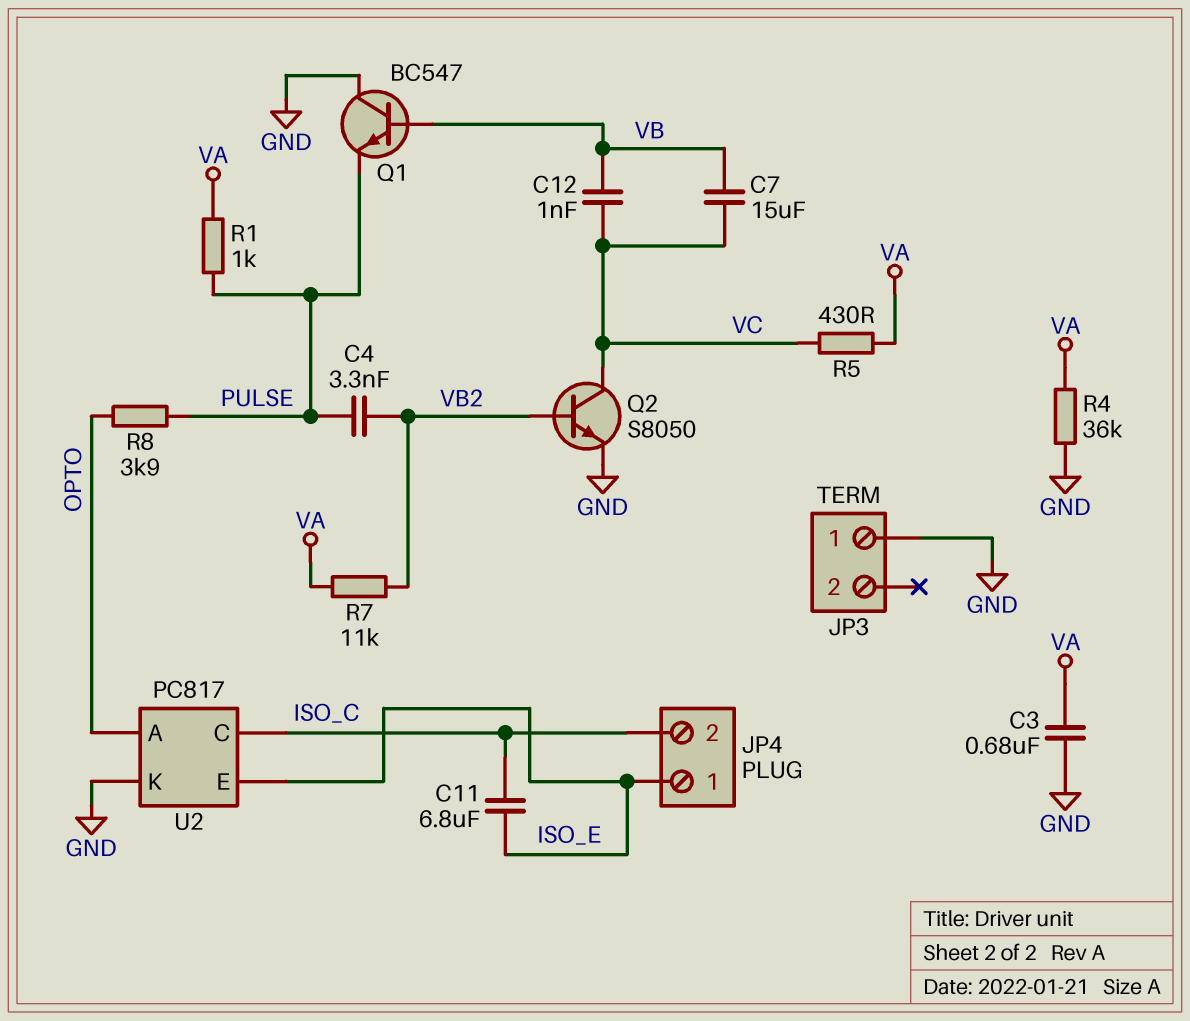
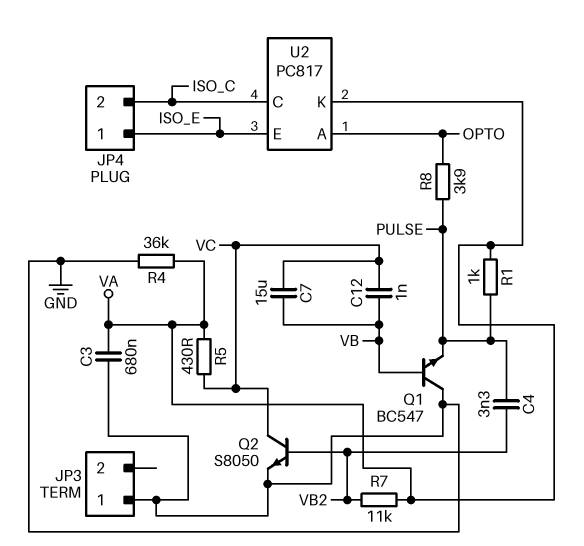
C11: 6.8uF (ISO_C, ISO_E) -> none
U2 pin K: GND -> VA

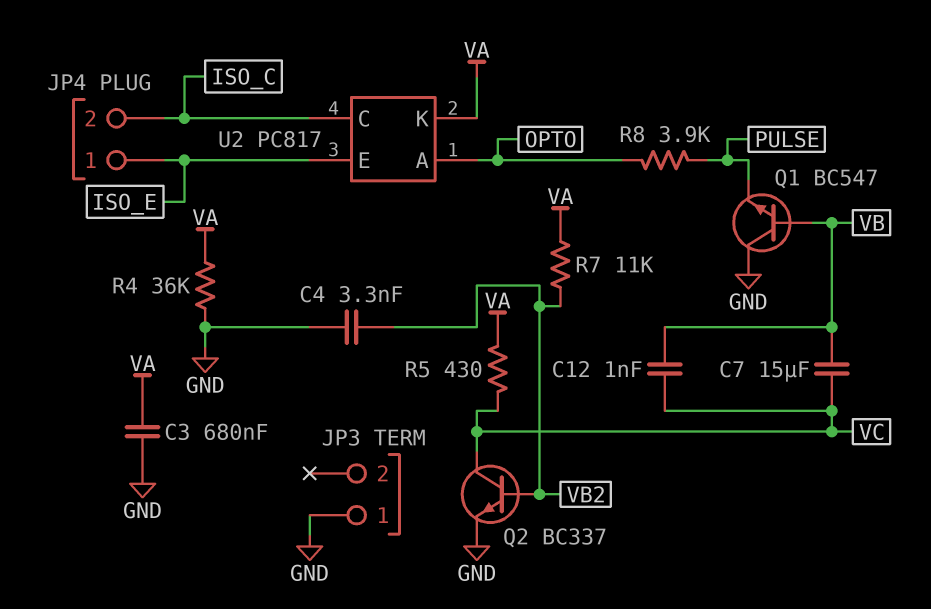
C4: 3.3nF (PULSE, VB2) -> 3.3nF (GND, VB2)
Q2: NPN S8050 (B VB2, C VC, E GND) -> NPN BC337 (B VB2, C VC, E GND)
R1: 1k (PULSE, VA) -> none

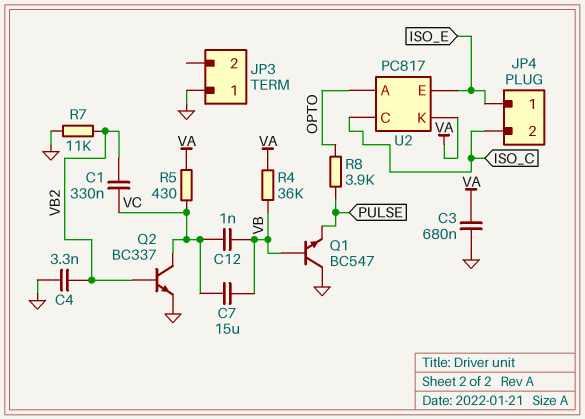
C1: none -> 330nF (VB2, VC)
R4: 36k (GND, VA) -> 36k (VA, VB)
R7: 11k (VA, VB2) -> 11k (GND, VB2)

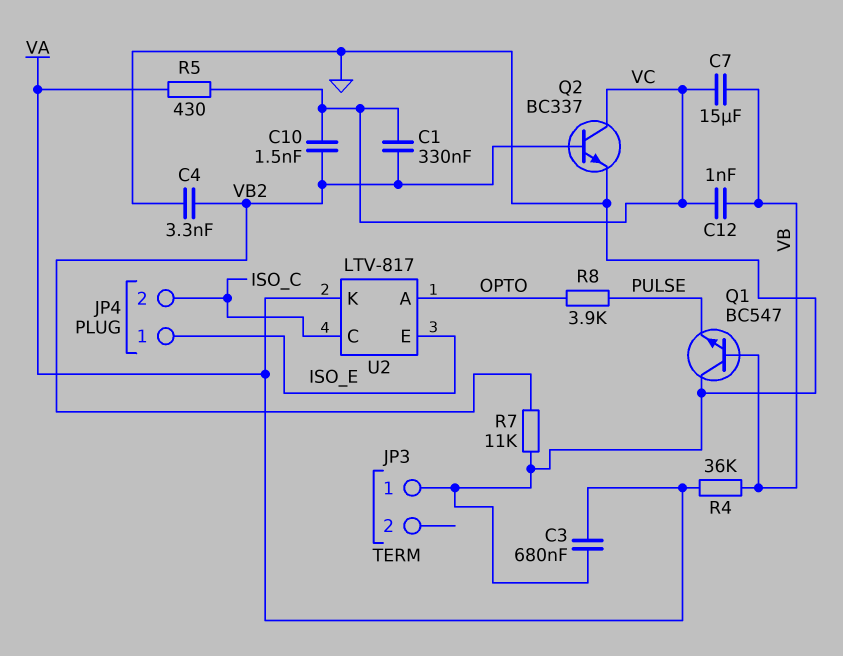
C10: none -> 1.5nF (VB2, VC)
U2: PC817 -> LTV-817

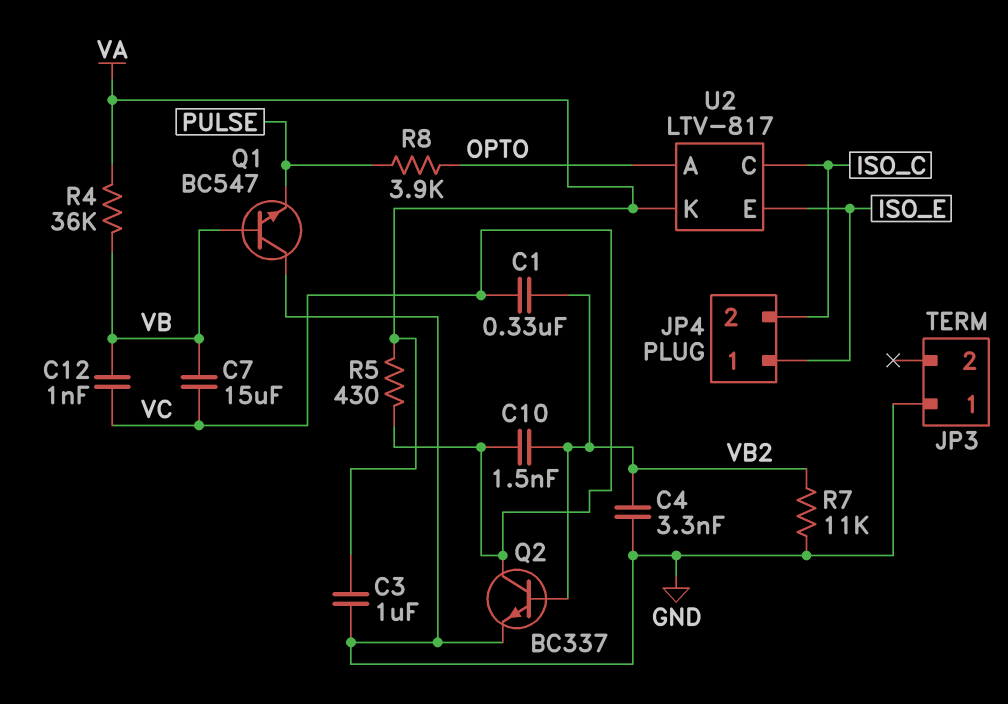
C3: 680nF (GND, VA) -> 1uF (GND, VA)

